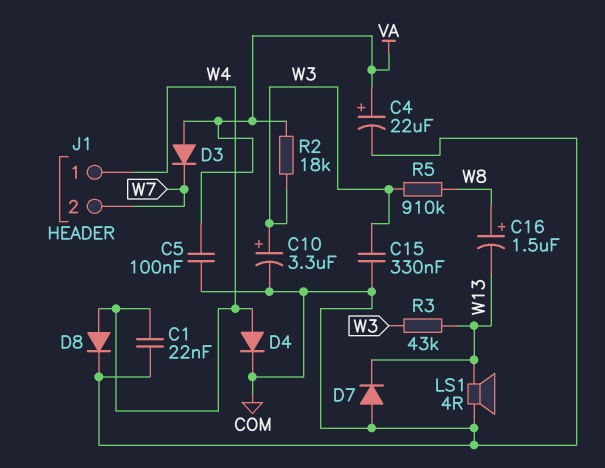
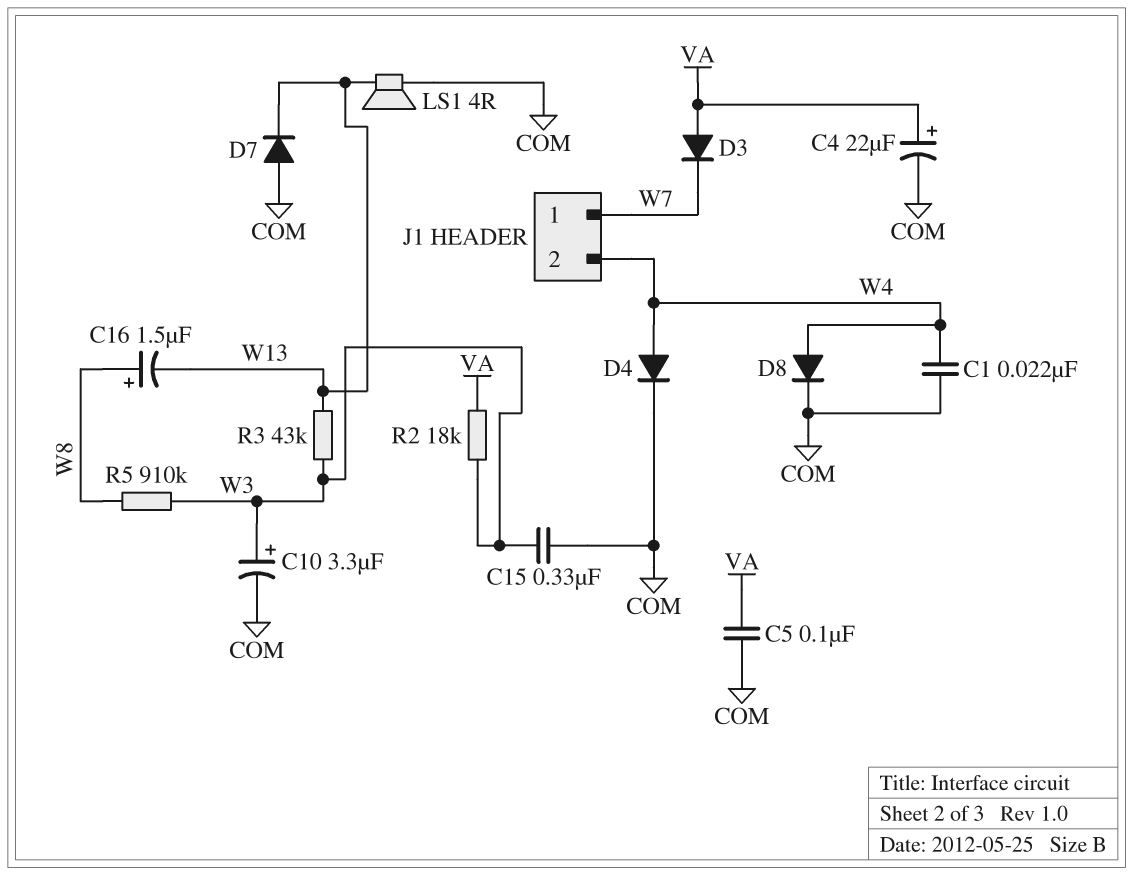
J1 pin 1: W4 -> W7
J1 pin 2: W7 -> W4

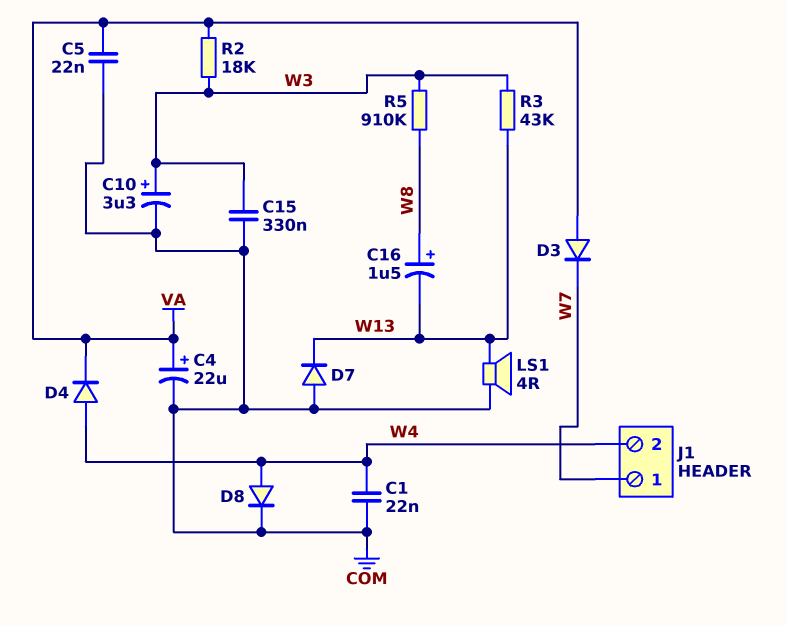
C5: 100nF (COM, VA) -> 22nF (COM, VA)
D4: diode (A W4, K COM) -> diode (A W4, K VA)

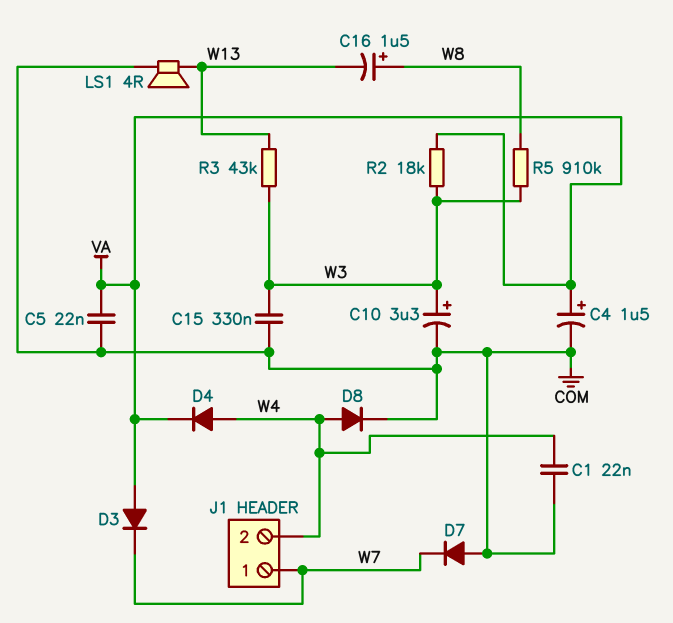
C4: 22uF (plus VA, minus COM) -> 1.5uF (plus VA, minus COM)
D7: diode (A COM, K W13) -> diode (A COM, K W7)

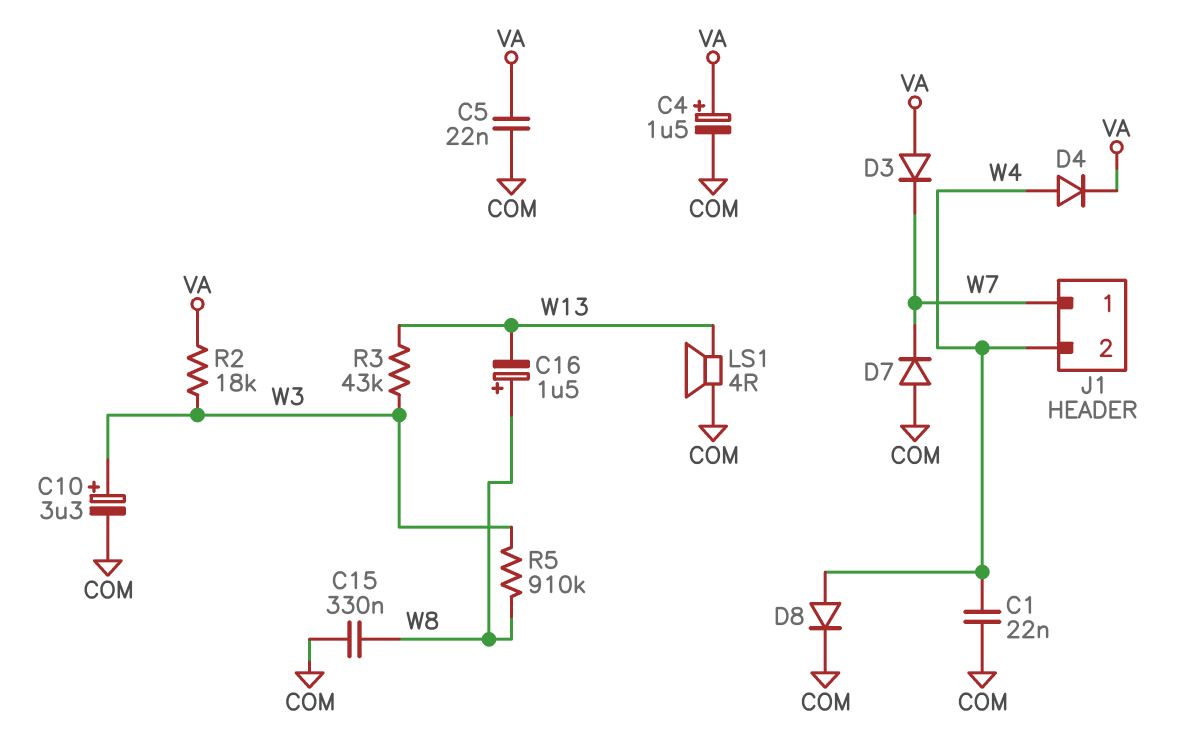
C15: 330nF (COM, W3) -> 330nF (COM, W8)

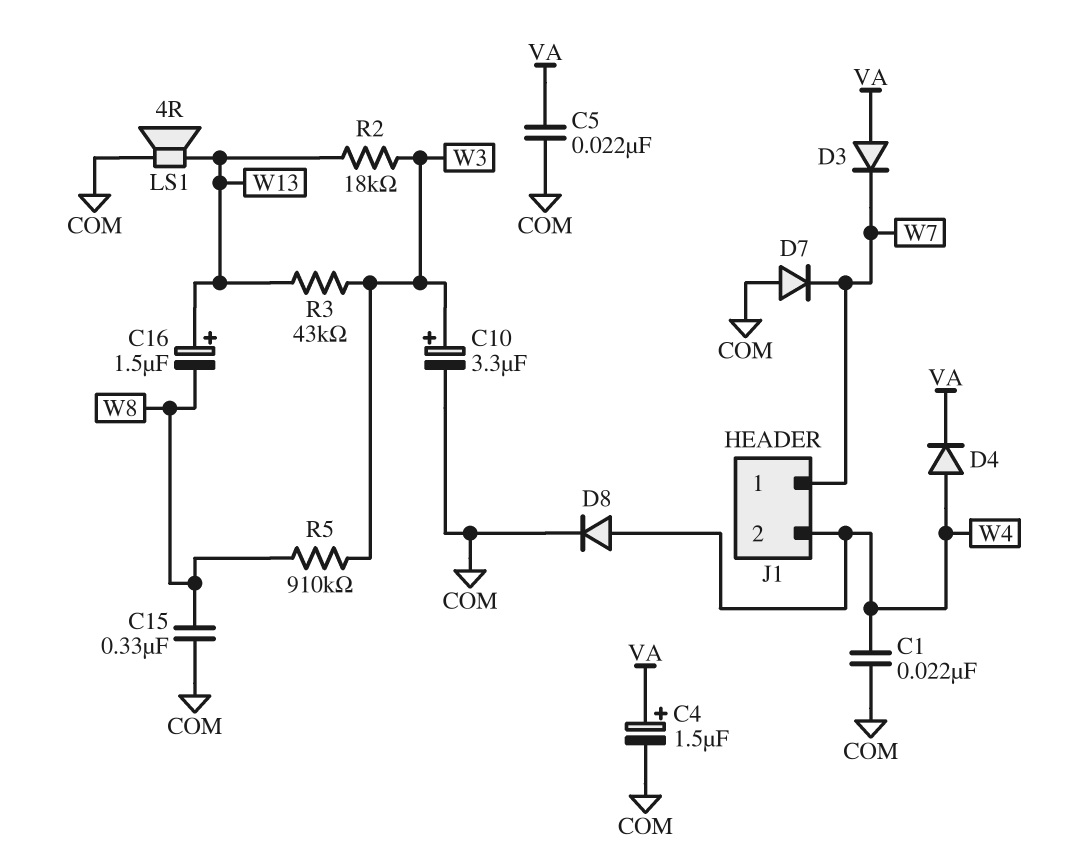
C16: 1.5uF (plus W8, minus W13) -> 1.5uF (plus W13, minus W8)
R2: 18k (VA, W3) -> 18k (W3, W13)

